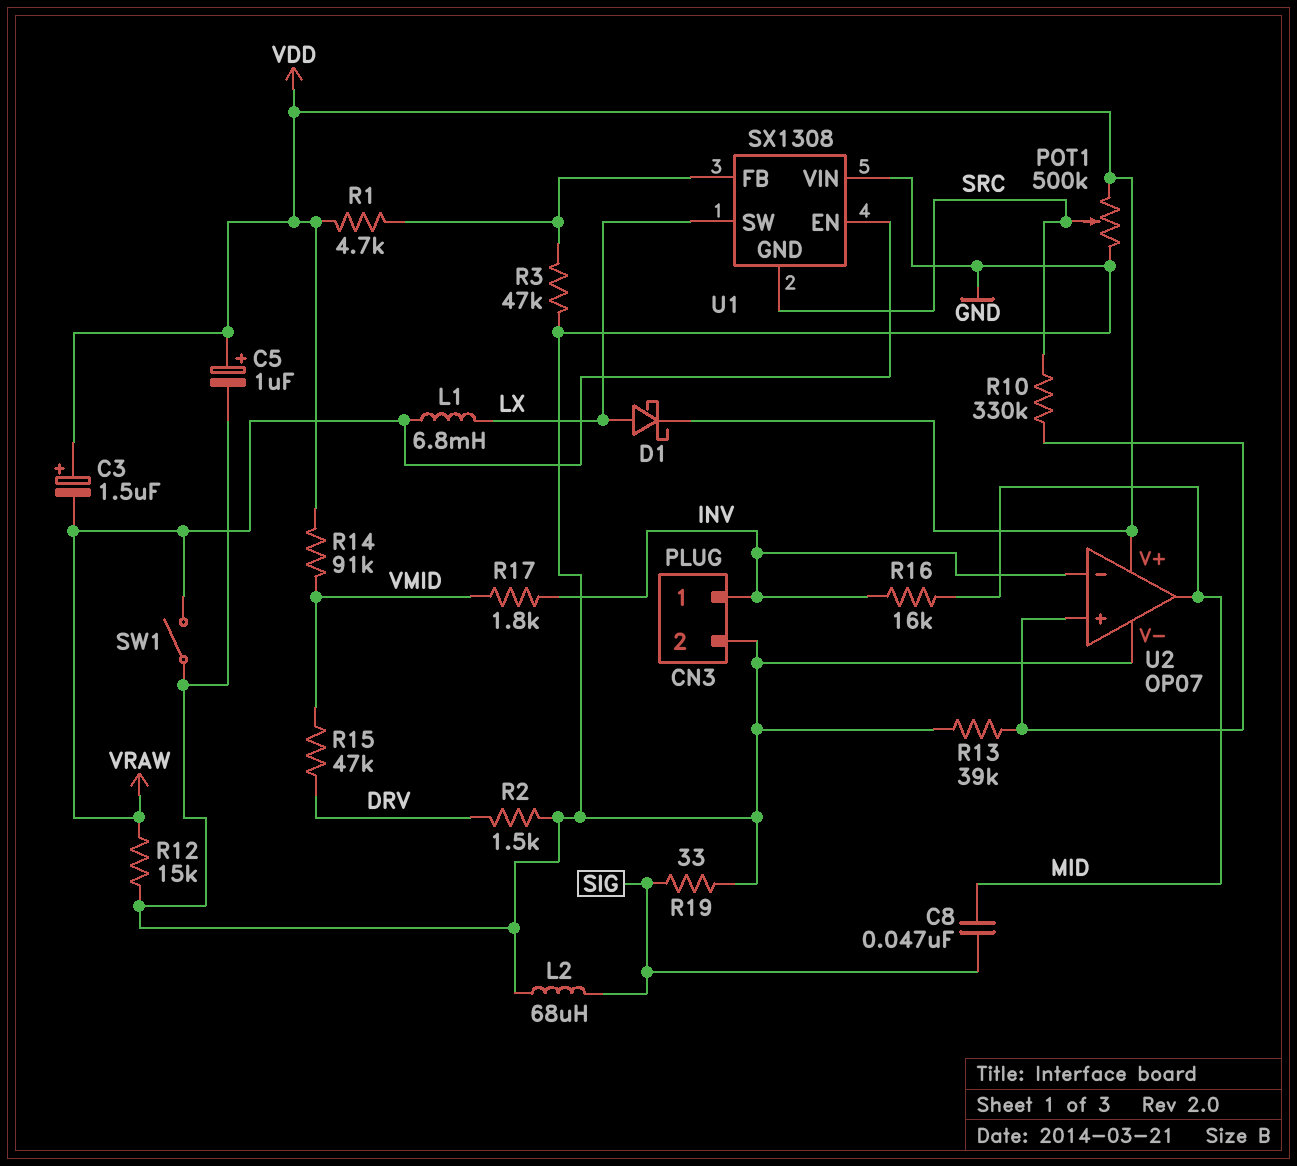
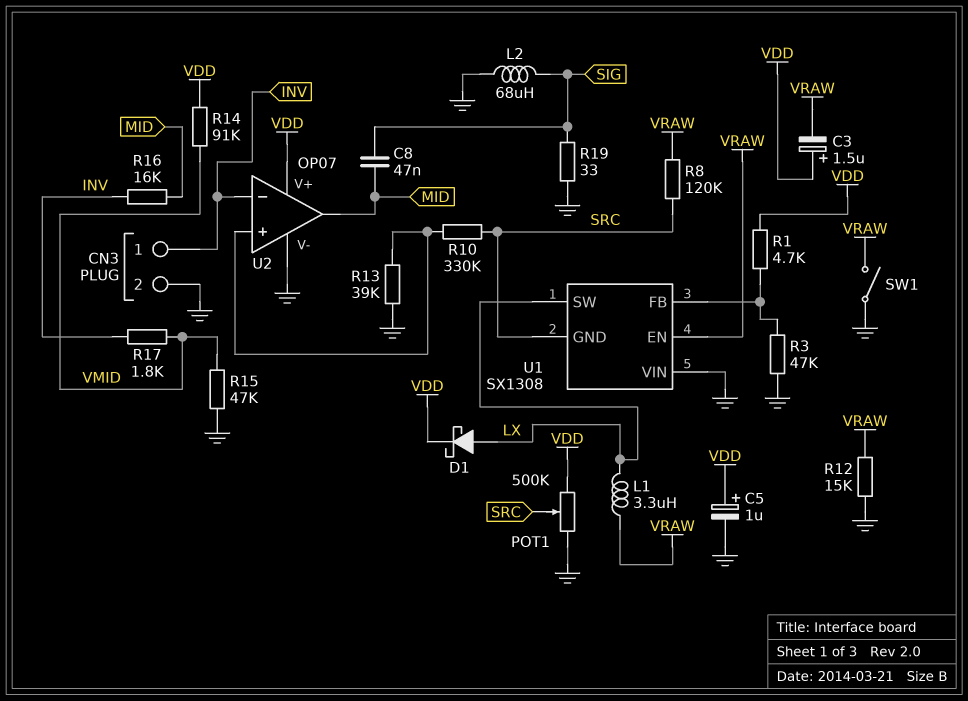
L1: 6.8mH (LX, VRAW) -> 3.3uH (LX, VRAW)
R2: 1.5k (DRV, GND) -> none
R8: none -> 120k (SRC, VRAW)
R15: 47k (DRV, VMID) -> 47k (GND, VMID)

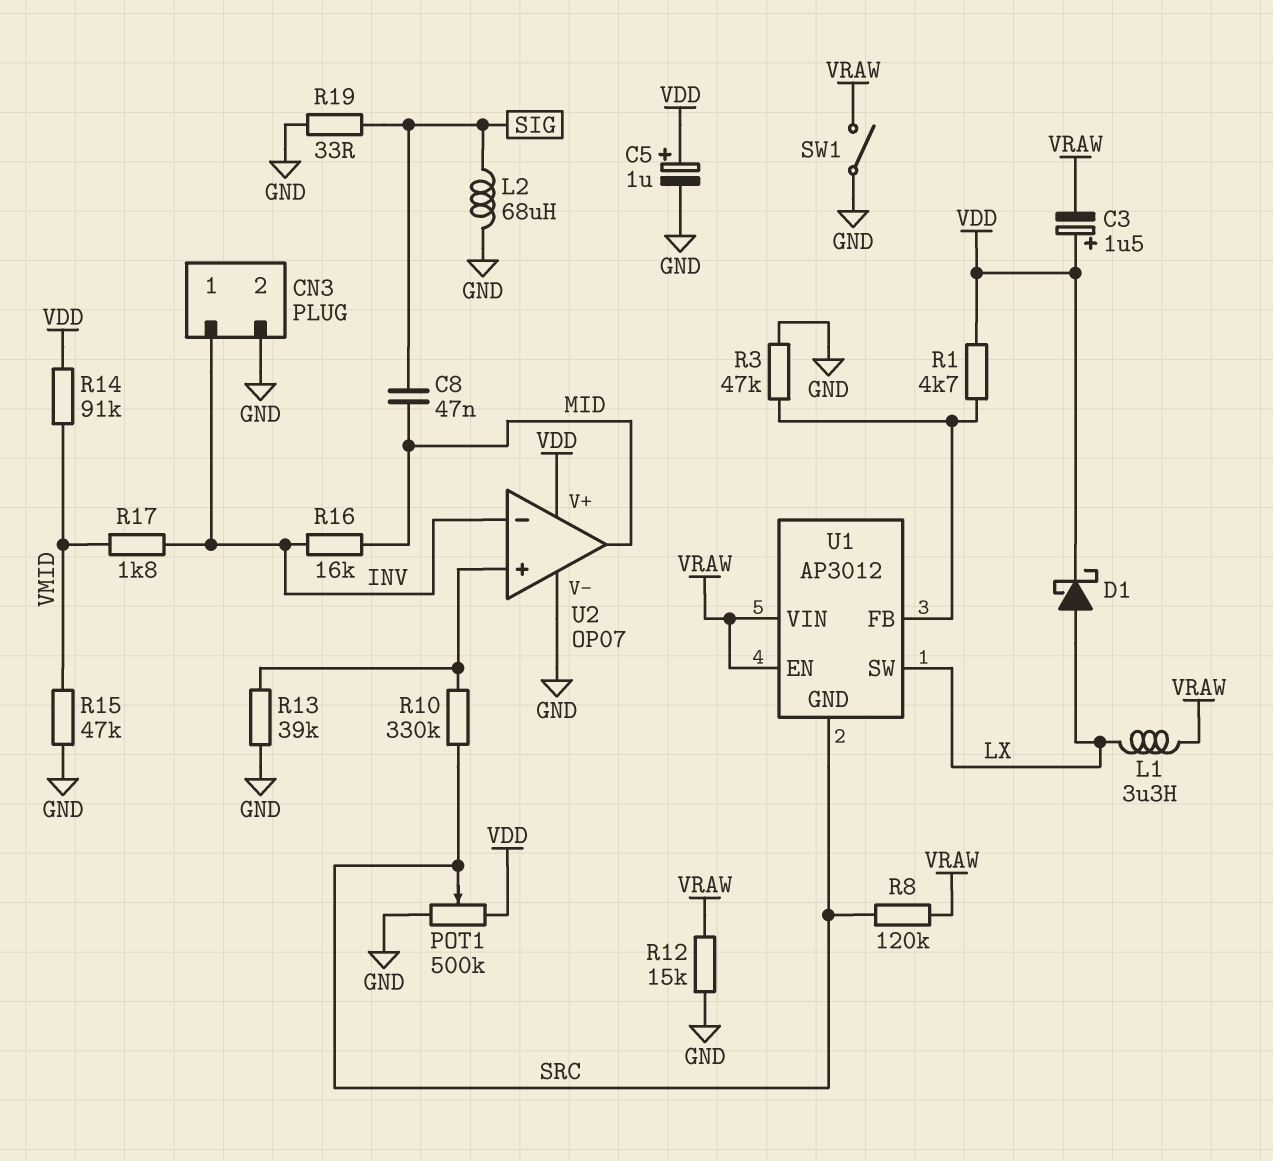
U1: SX1308 -> AP3012
U1 pin VIN: GND -> VRAW

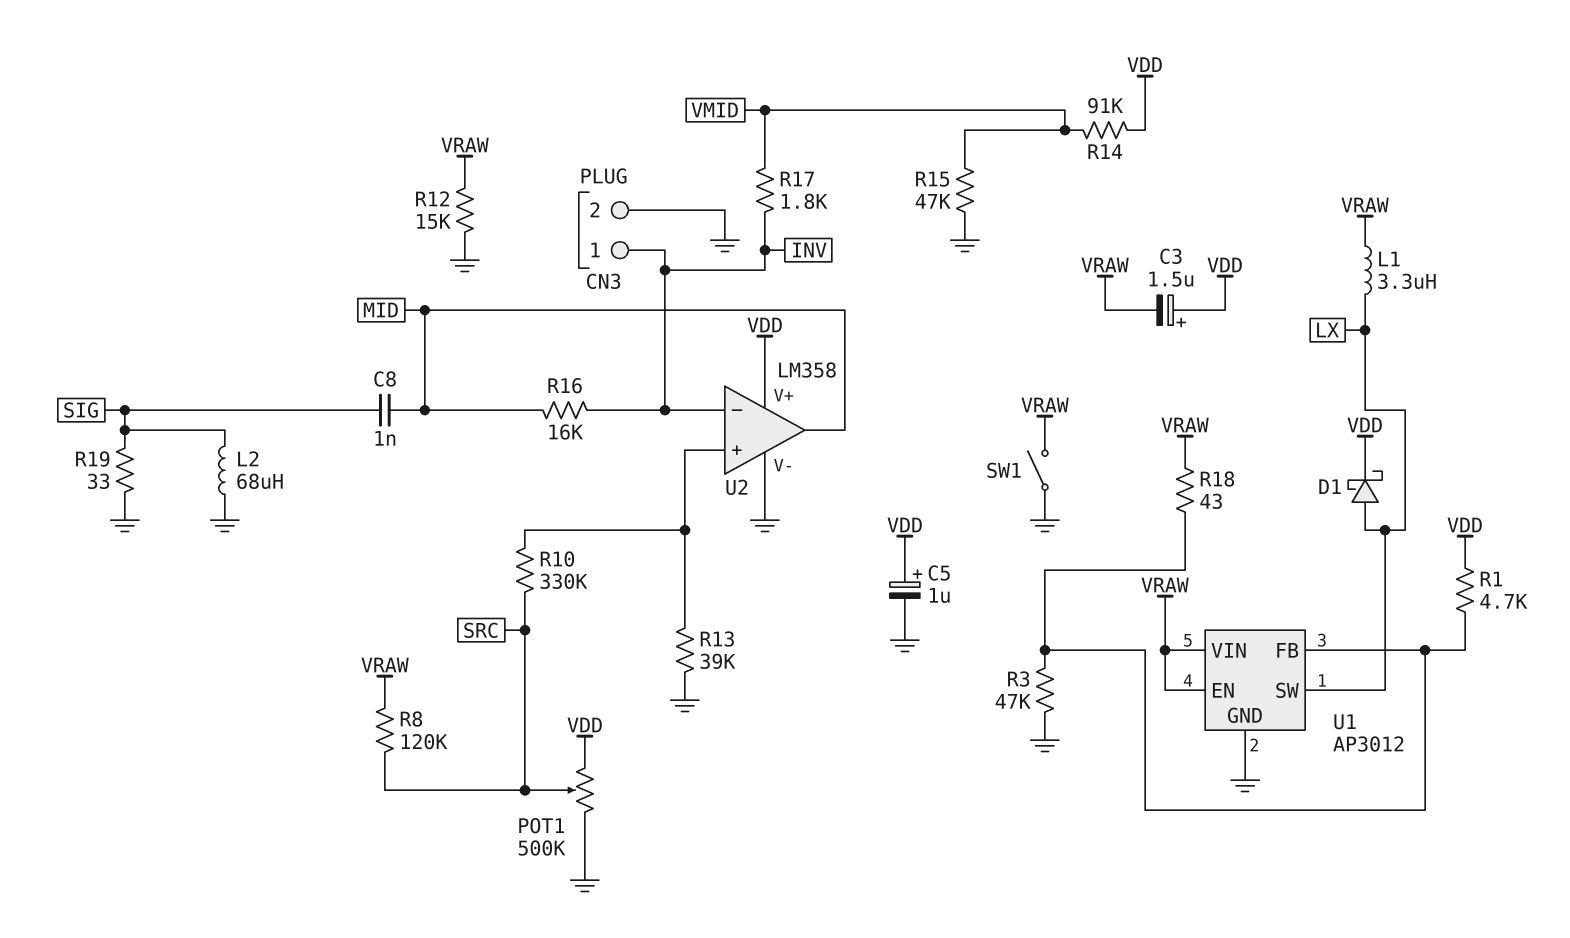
C8: 47nF (MID, SIG) -> 1nF (MID, SIG)
R18: none -> 43 (U1/FB, VRAW)
U1 pin GND: SRC -> GND
U2: OP07 -> LM358

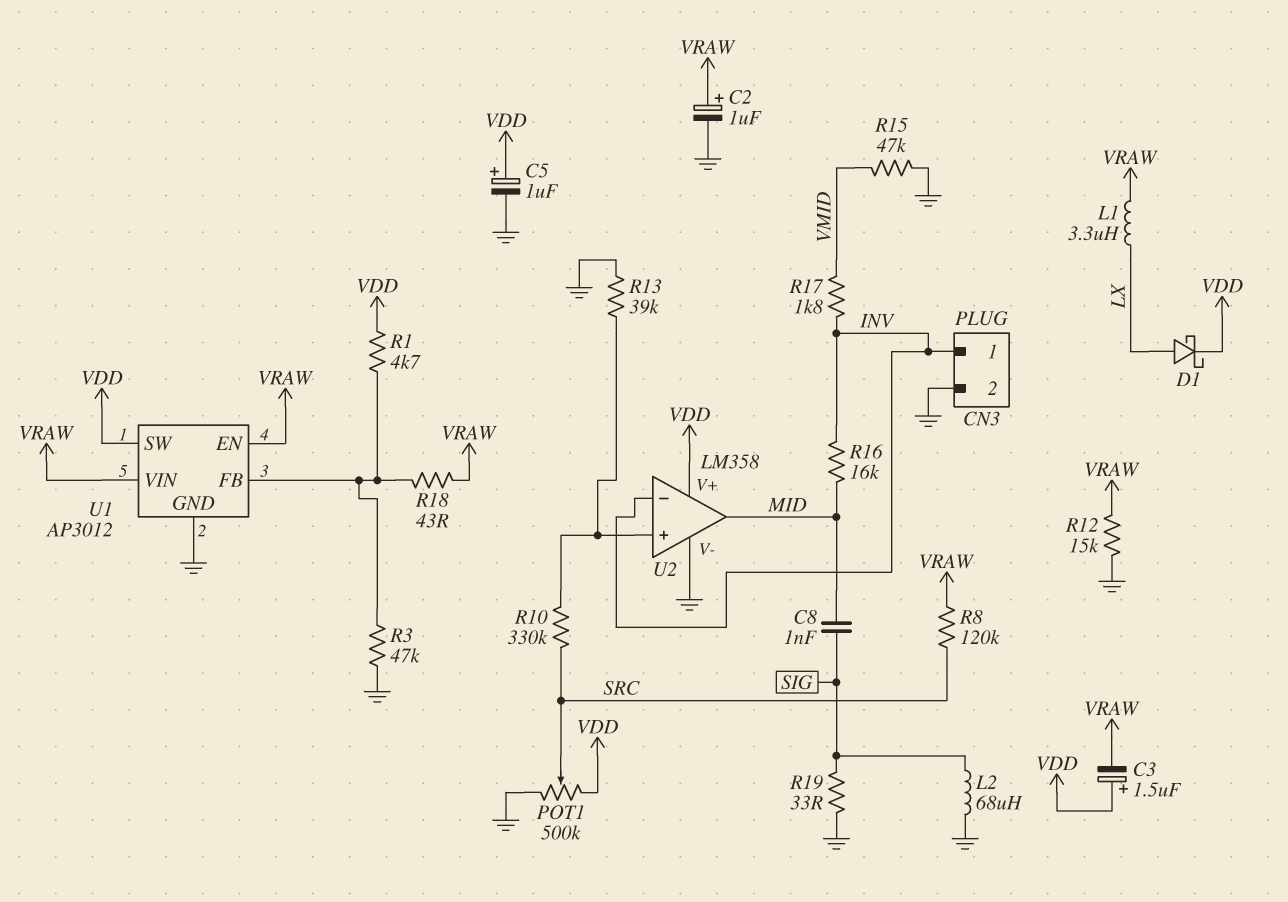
C2: none -> 1uF (plus VRAW, minus GND)
R14: 91k (VDD, VMID) -> none
SW1: switch (GND, VRAW) -> none
U1 pin SW: LX -> VDD

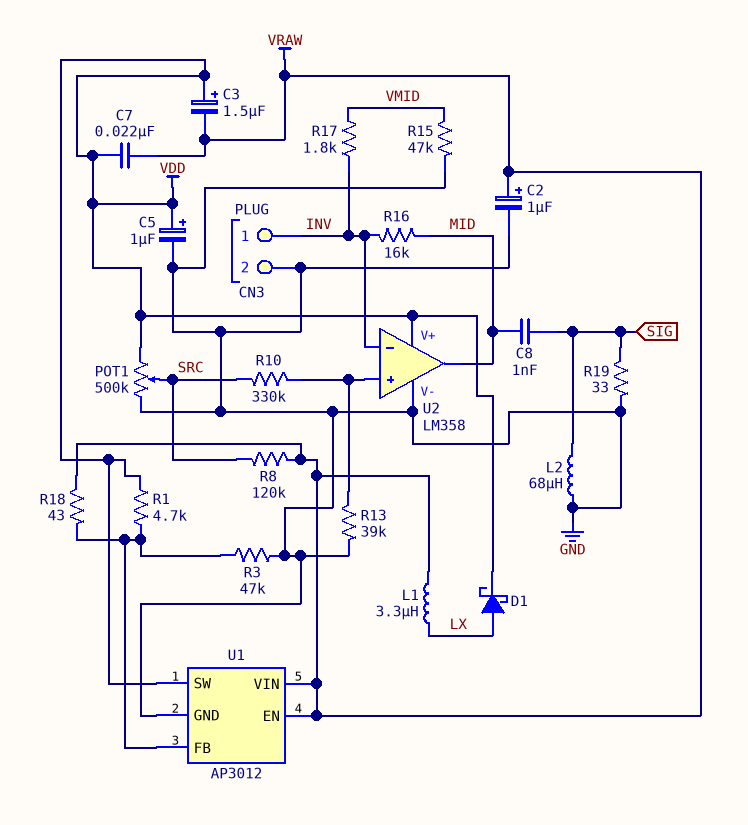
C7: none -> 22nF (VDD, VRAW)
R12: 15k (GND, VRAW) -> none

